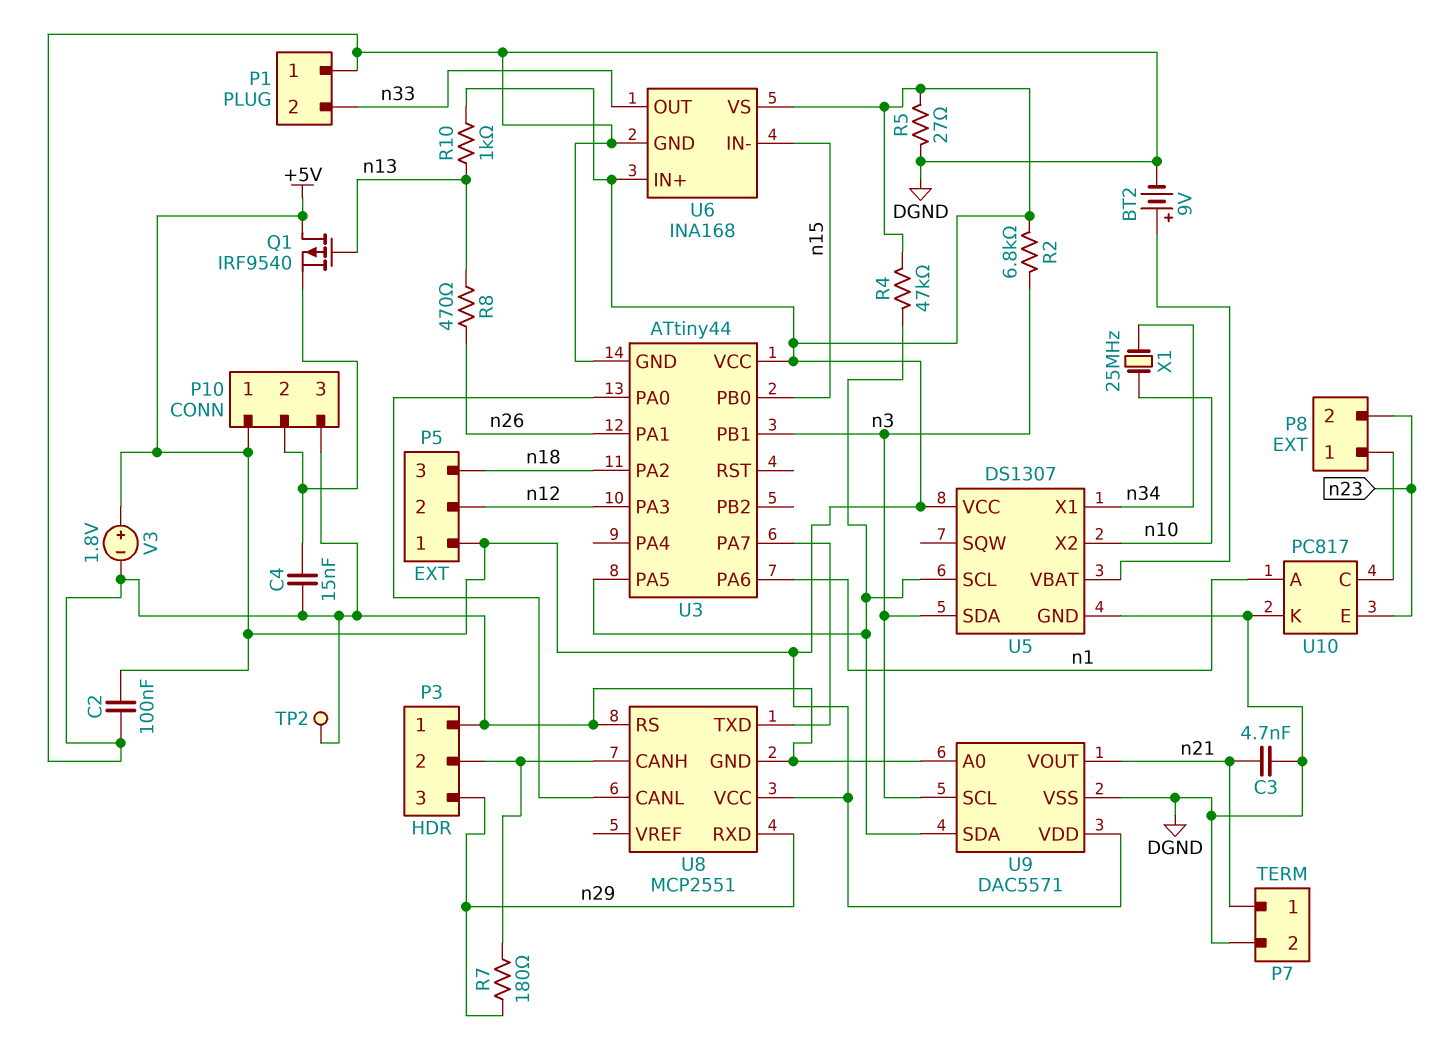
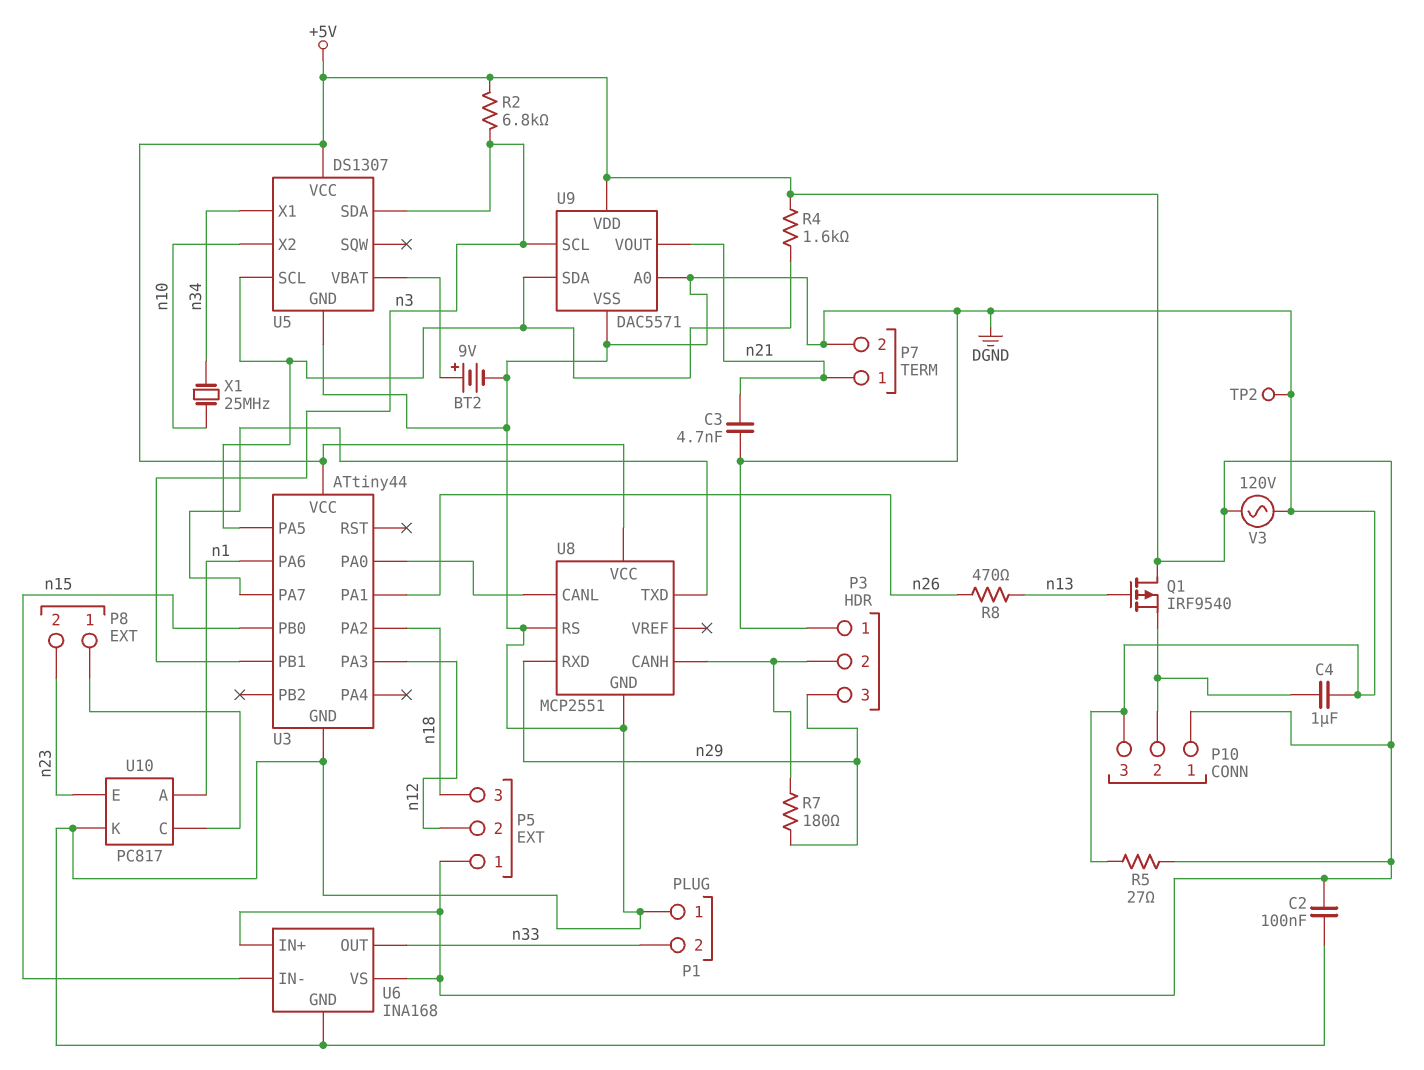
C4: 15nF (DGND, P10/2) -> 1uF (DGND, P10/2)
R4: 47k (+5V, U3/PA5) -> 1.6k (+5V, U3/PA5)
R10: 1k (+5V, n13) -> none
V3: 1.8V (plus +5V, minus DGND) -> AC 120V (+5V, DGND)

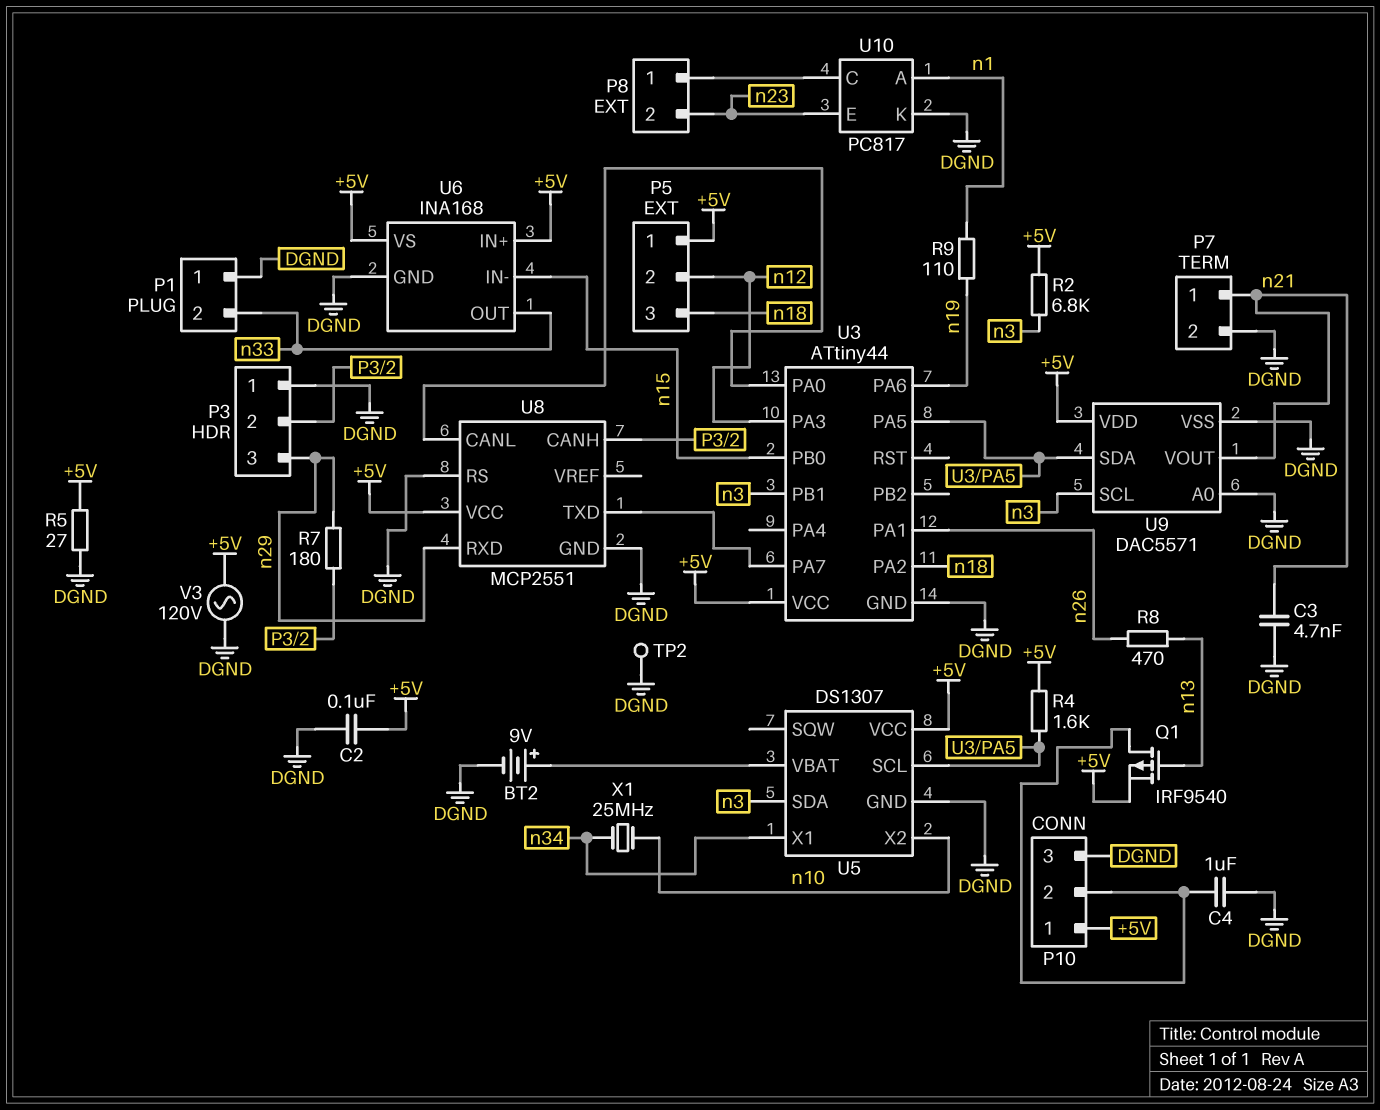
Q1: PMOS IRF9540 (G n13, D +5V, S P10/2) -> PMOS IRF9540 (G n13, D P10/2, S +5V)
R9: none -> 110 (n1, n19)
U3 pin PA6: n1 -> n19

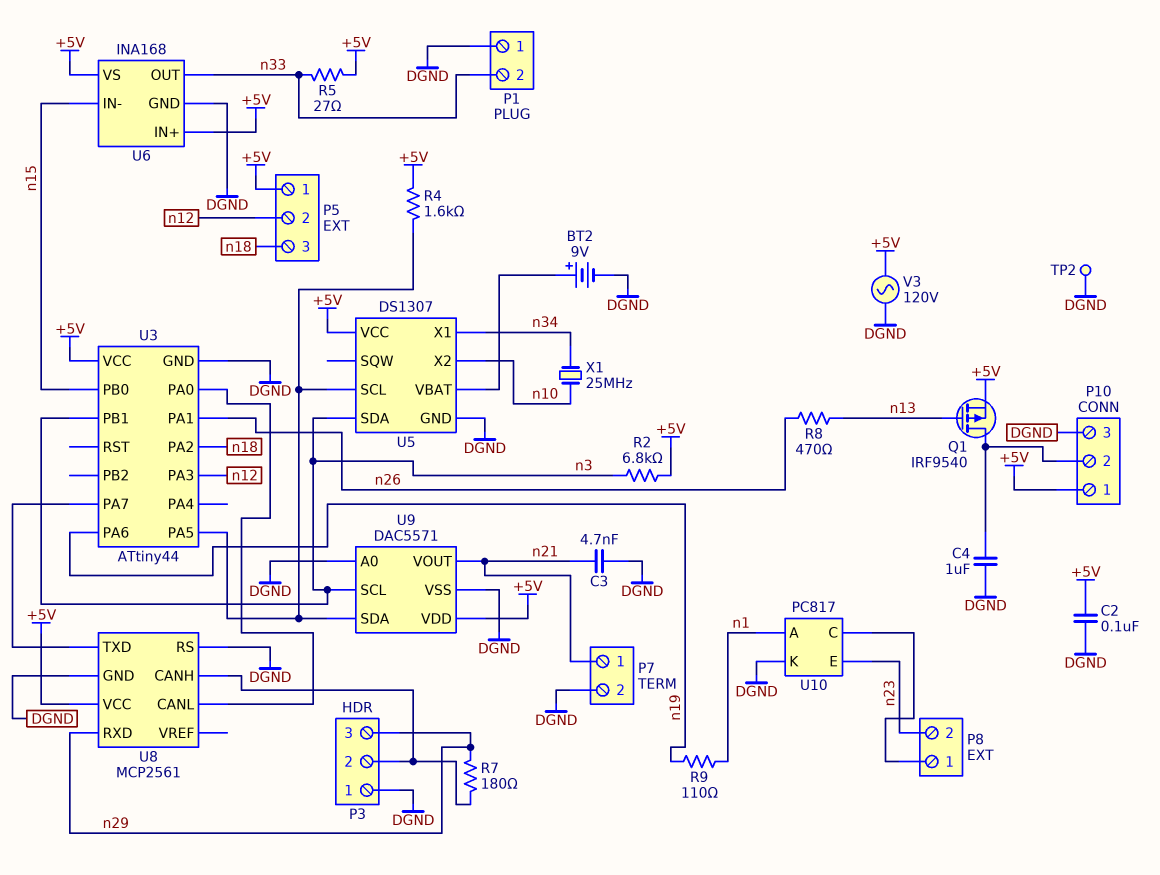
R5: 27 (+5V, DGND) -> 27 (+5V, n33)
U8: MCP2551 -> MCP2561

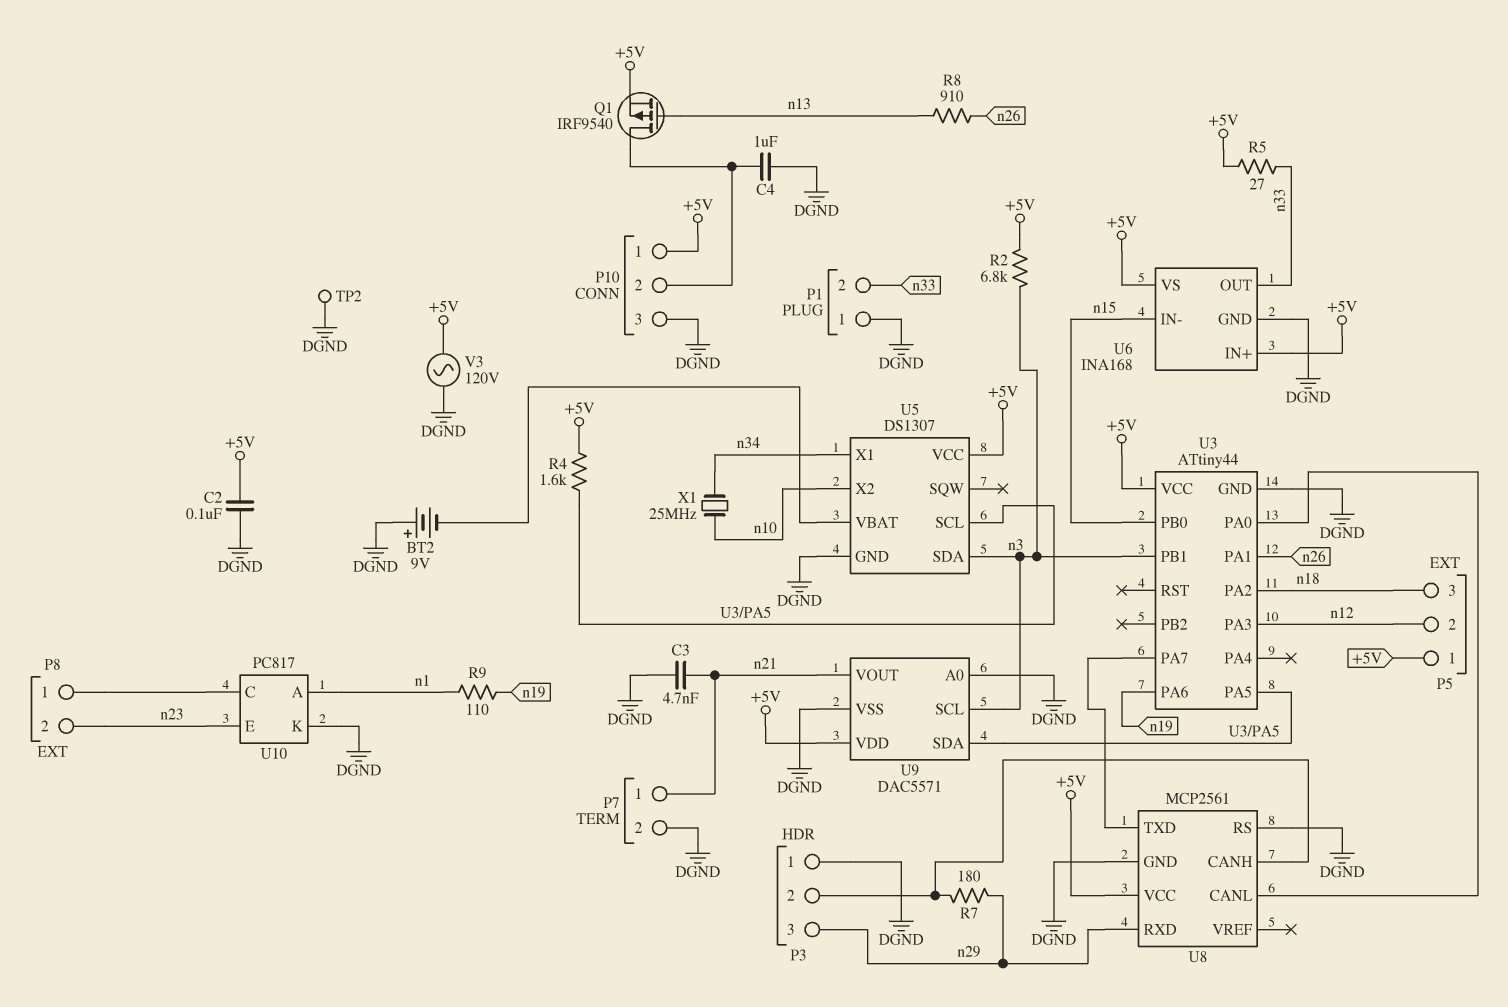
BT2: 9V (plus U5/VBAT, minus DGND) -> 9V (plus DGND, minus U5/VBAT)
R8: 470 (n13, n26) -> 910 (n13, n26)

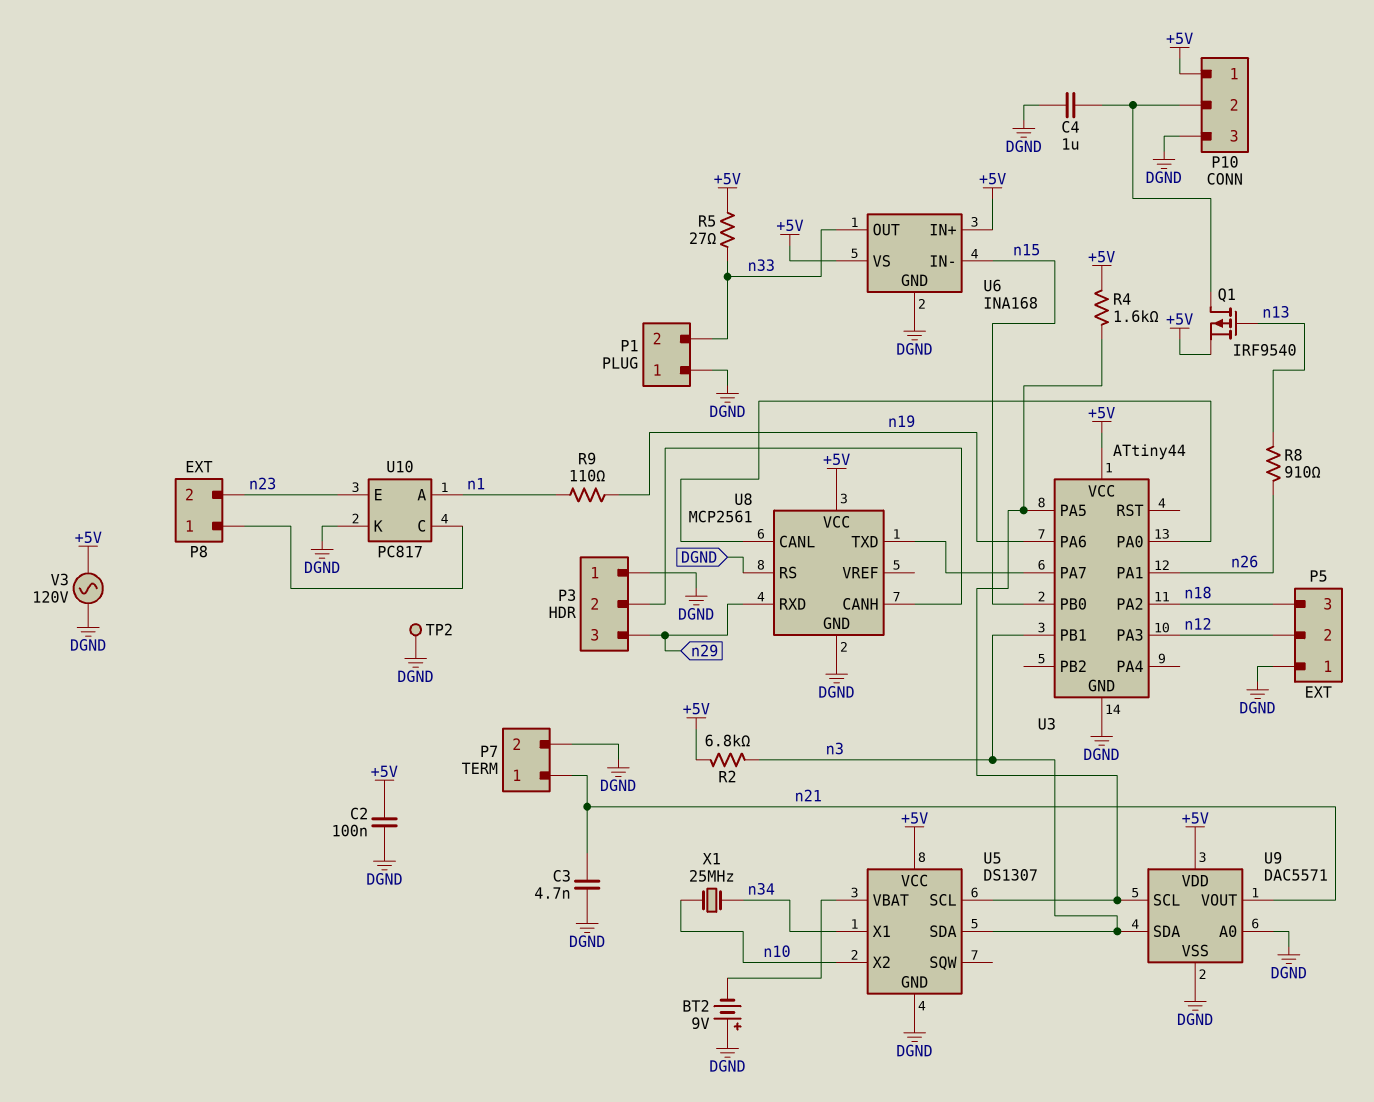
P5 pin 1: +5V -> DGND
R7: 180 (P3/2, n29) -> none
U9 pin SCL: n3 -> U3/PA5
U9 pin SDA: U3/PA5 -> n3

